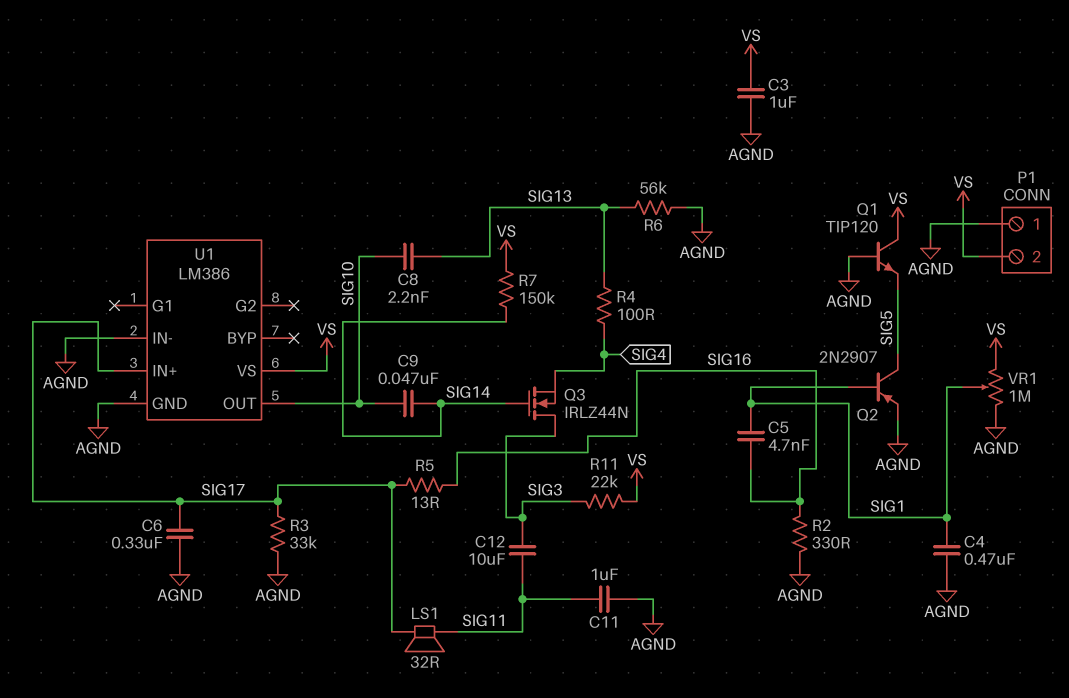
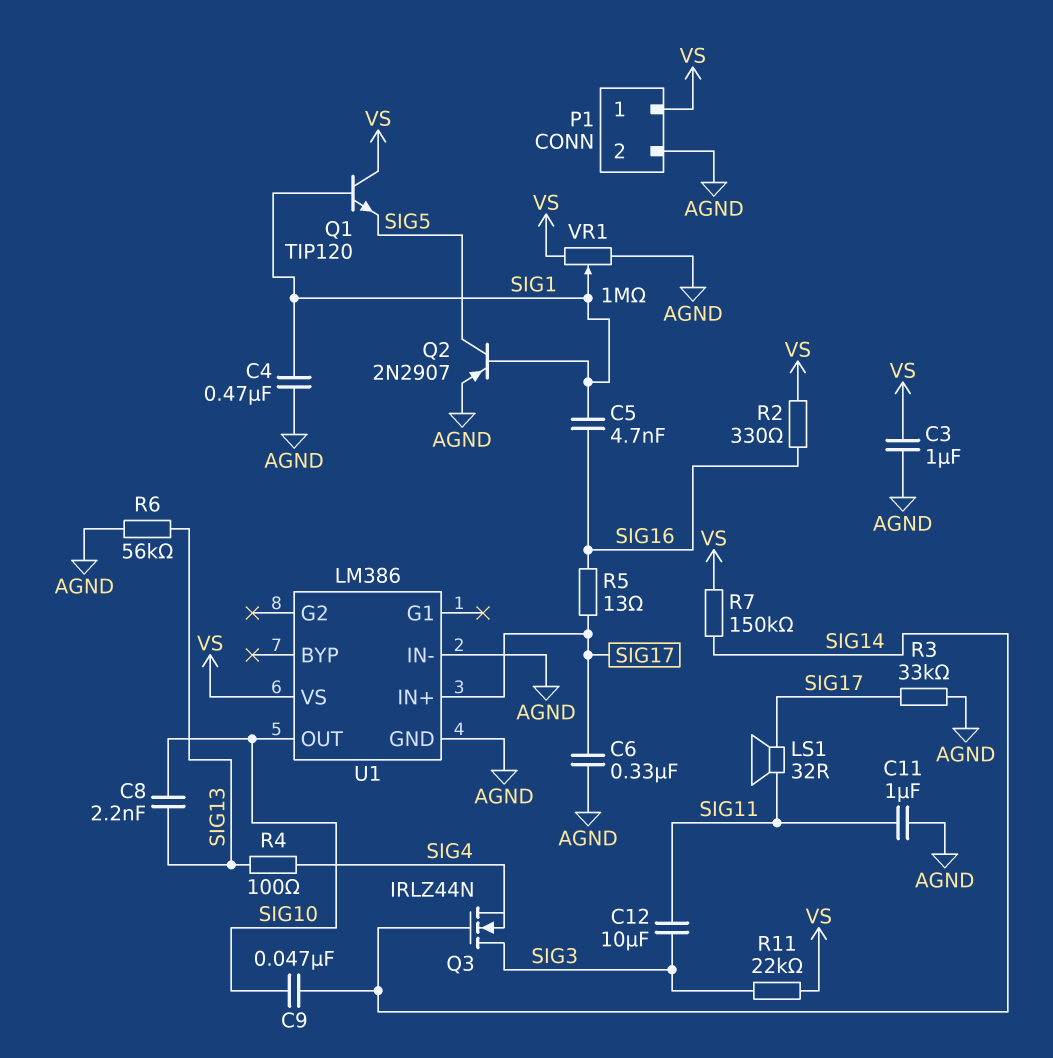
P1 pin 1: AGND -> VS
P1 pin 2: VS -> AGND
Q1: NPN TIP120 (B AGND, C VS, E SIG5) -> NPN TIP120 (B SIG1, C VS, E SIG5)
R2: 330 (AGND, SIG16) -> 330 (SIG16, VS)

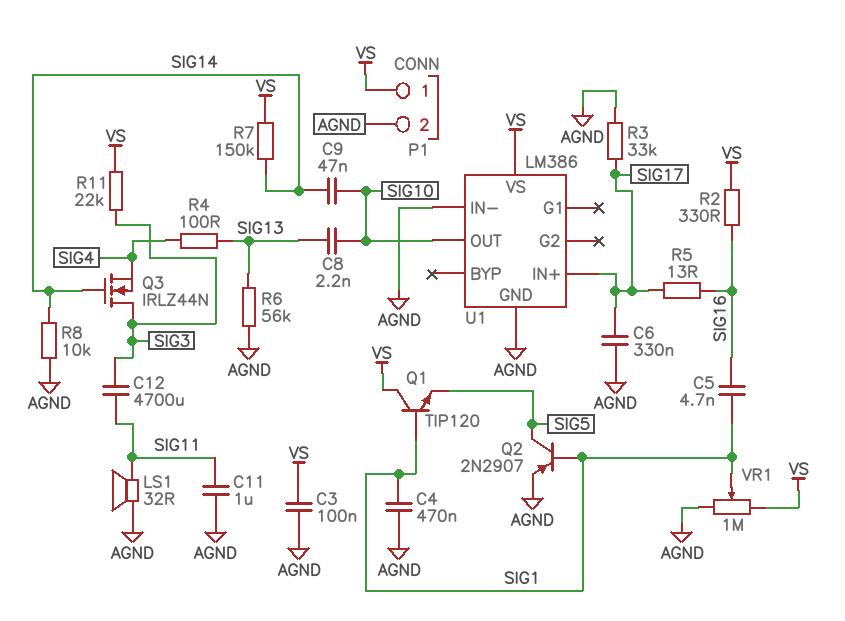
C3: 1uF (AGND, VS) -> 100nF (AGND, VS)
C12: 10uF (SIG3, SIG11) -> 4700uF (SIG3, SIG11)
LS1: speaker 32R (SIG11, SIG17) -> speaker 32R (AGND, SIG11)
R8: none -> 10k (AGND, SIG14)

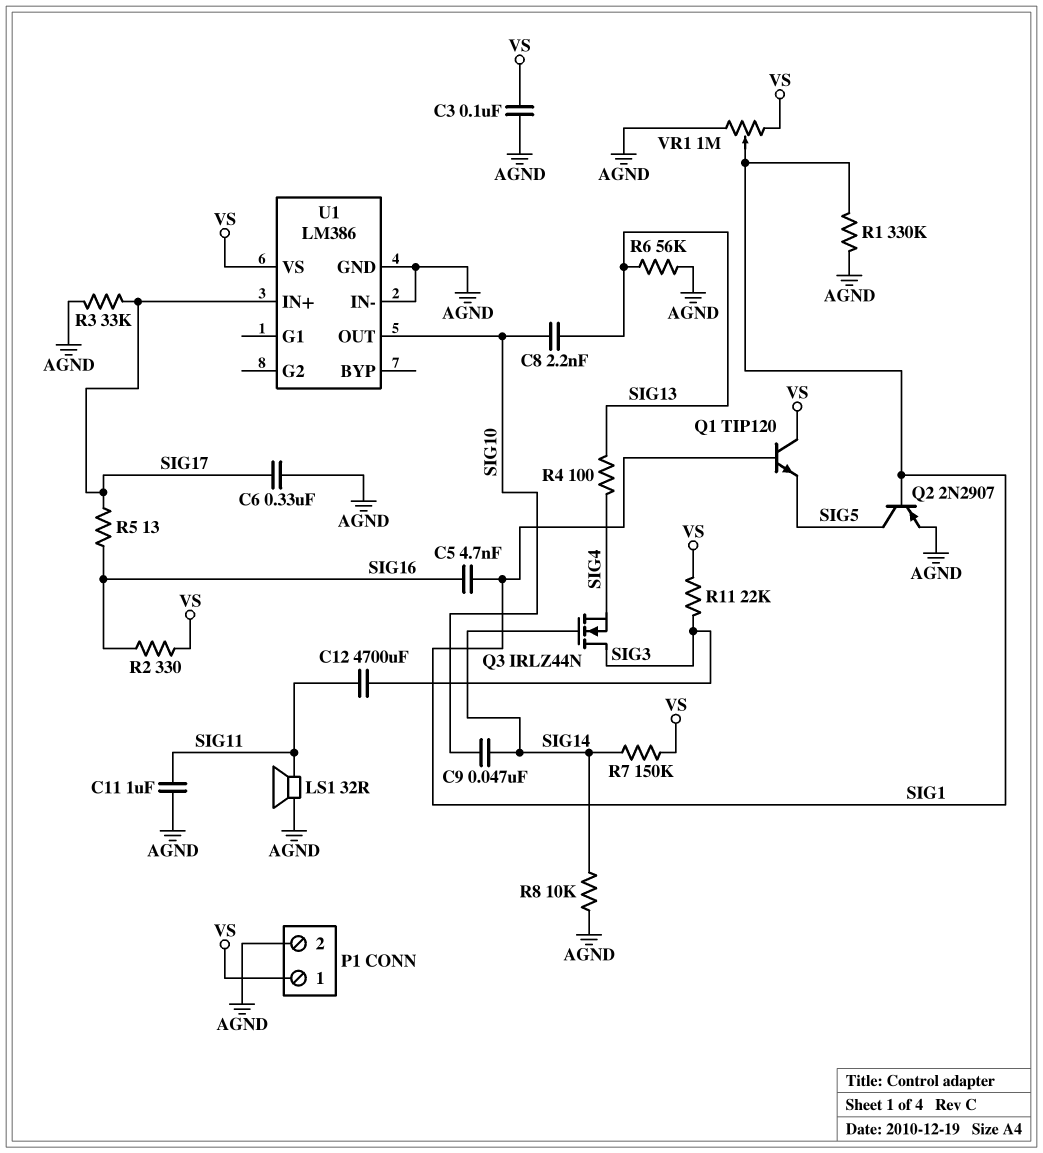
C4: 470nF (AGND, SIG1) -> none
R1: none -> 330k (AGND, SIG1)

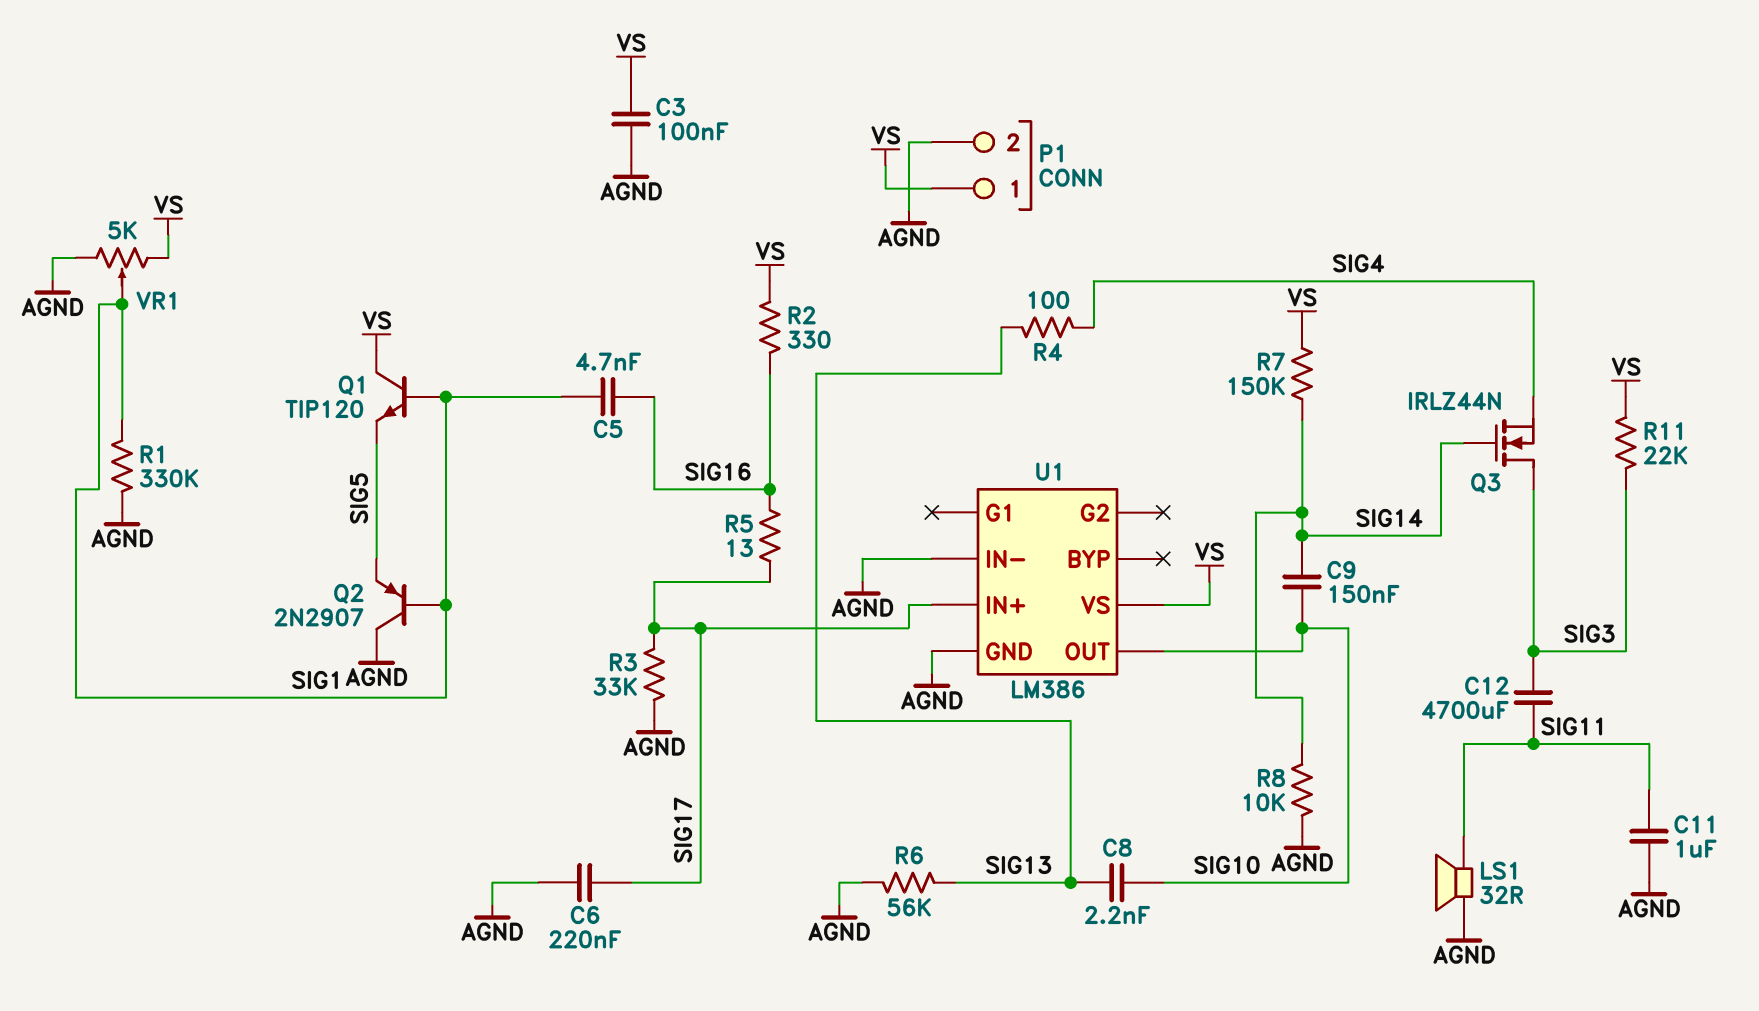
C6: 330nF (AGND, SIG17) -> 220nF (AGND, SIG17)
C9: 47nF (SIG10, SIG14) -> 150nF (SIG10, SIG14)
Q2: PNP 2N2907 (B SIG1, C SIG5, E AGND) -> PNP 2N2907 (B SIG1, C AGND, E SIG5)
VR1: 1M (AGND, VS, wiper SIG1) -> 5k (AGND, VS, wiper SIG1)

